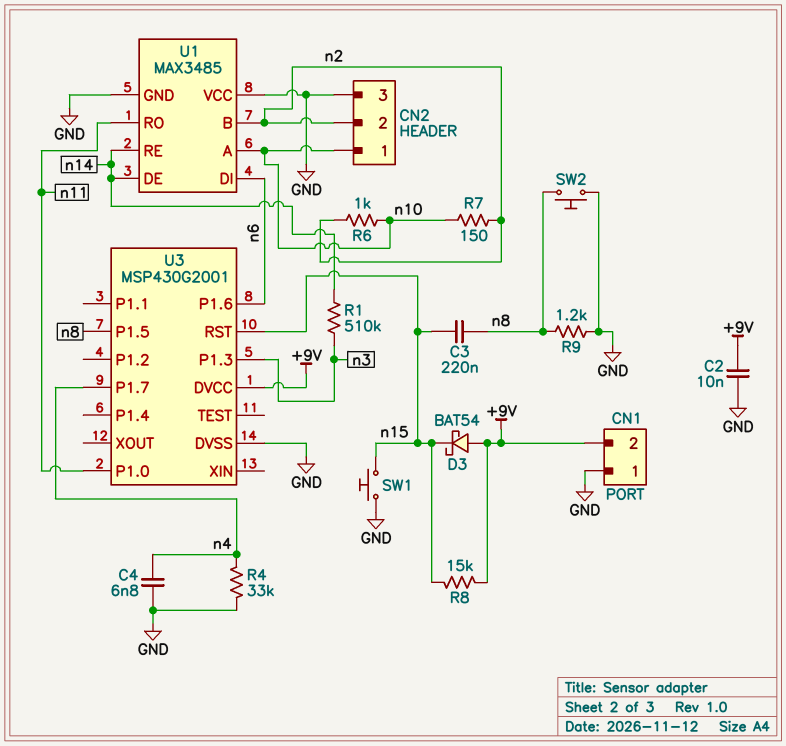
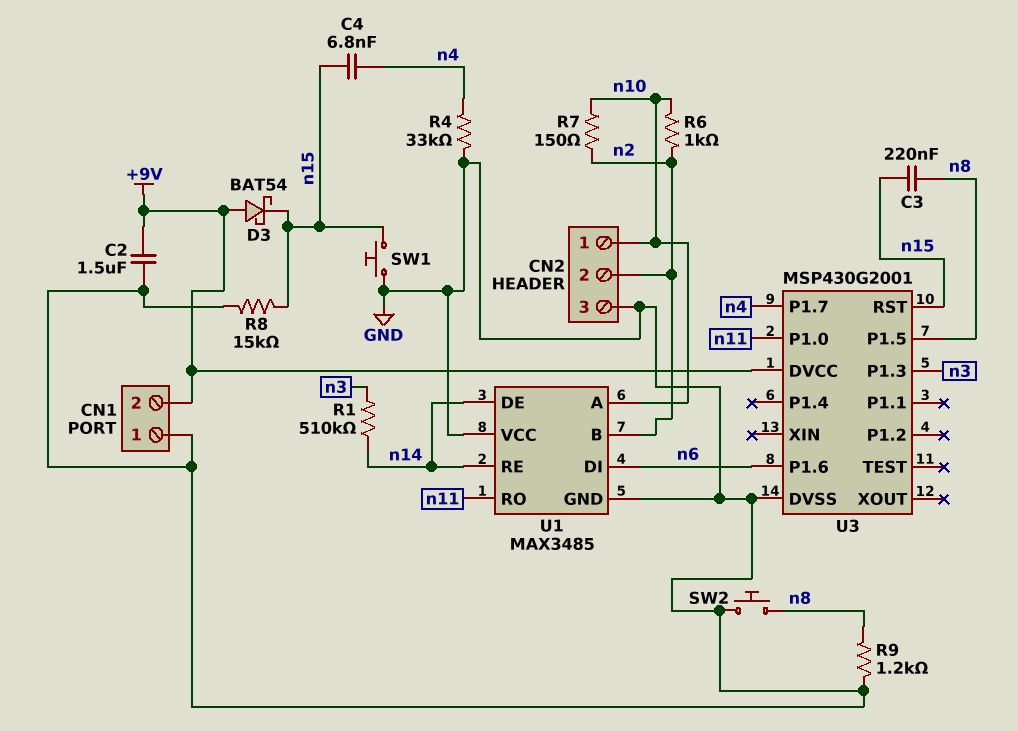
C2: 10nF (+9V, GND) -> 1.5uF (+9V, GND)
C4: 6.8nF (GND, n4) -> 6.8nF (n4, n15)
R8: 15k (+9V, n15) -> 15k (GND, n15)

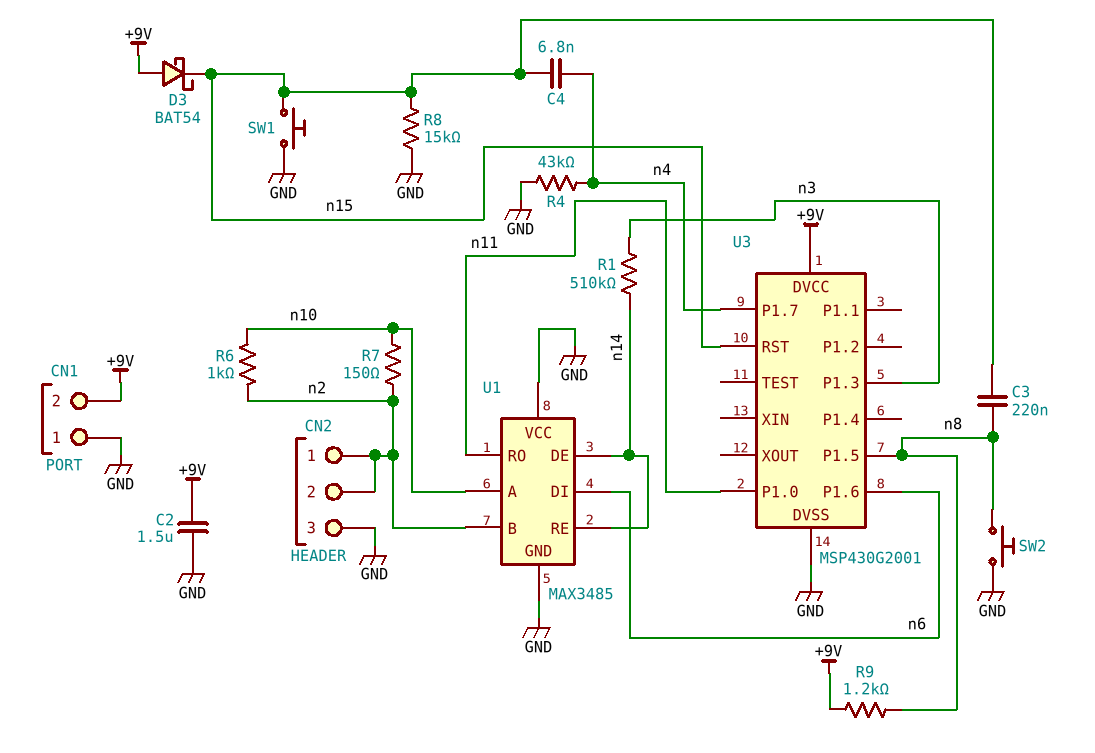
CN2 pin 1: n10 -> n2
R4: 33k (GND, n4) -> 43k (GND, n4)
R9: 1.2k (GND, n8) -> 1.2k (+9V, n8)

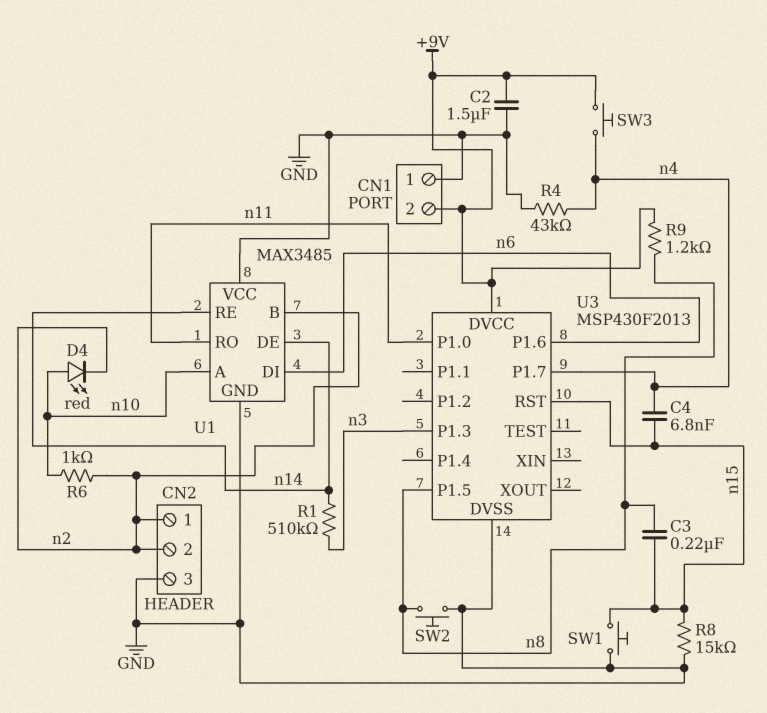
D3: schottky BAT54 (A +9V, K n15) -> none
D4: none -> LED red (A n10, K n2)
R7: 150 (n2, n10) -> none
SW3: none -> button (+9V, n4)
U3: MSP430G2001 -> MSP430F2013

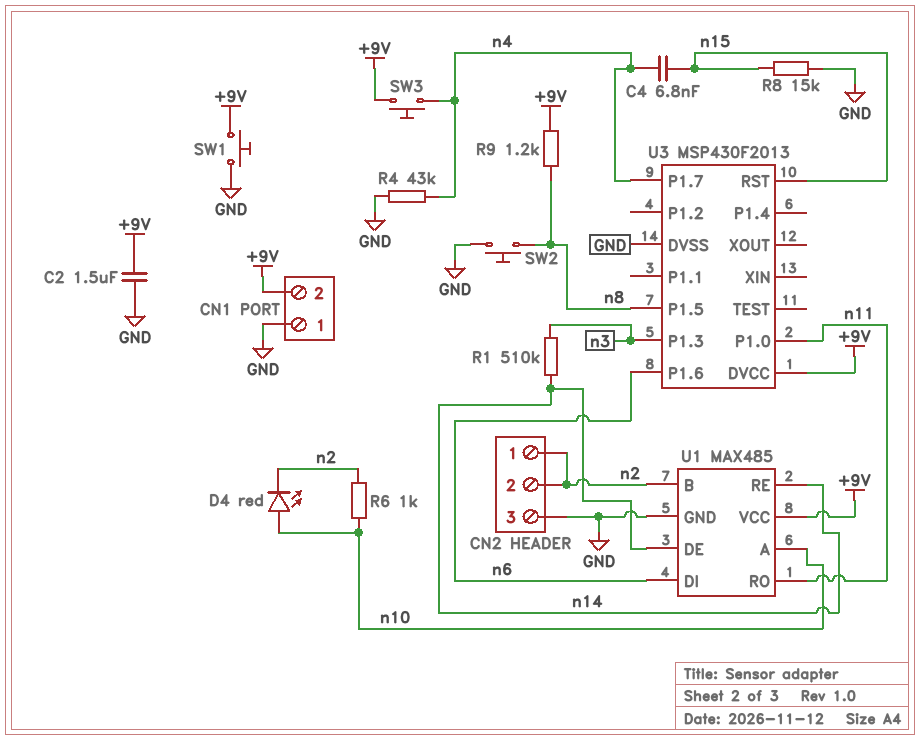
C3: 220nF (n8, n15) -> none
SW1: button (GND, n15) -> button (+9V, GND)
U1: MAX3485 -> MAX485
U1 pin VCC: GND -> +9V

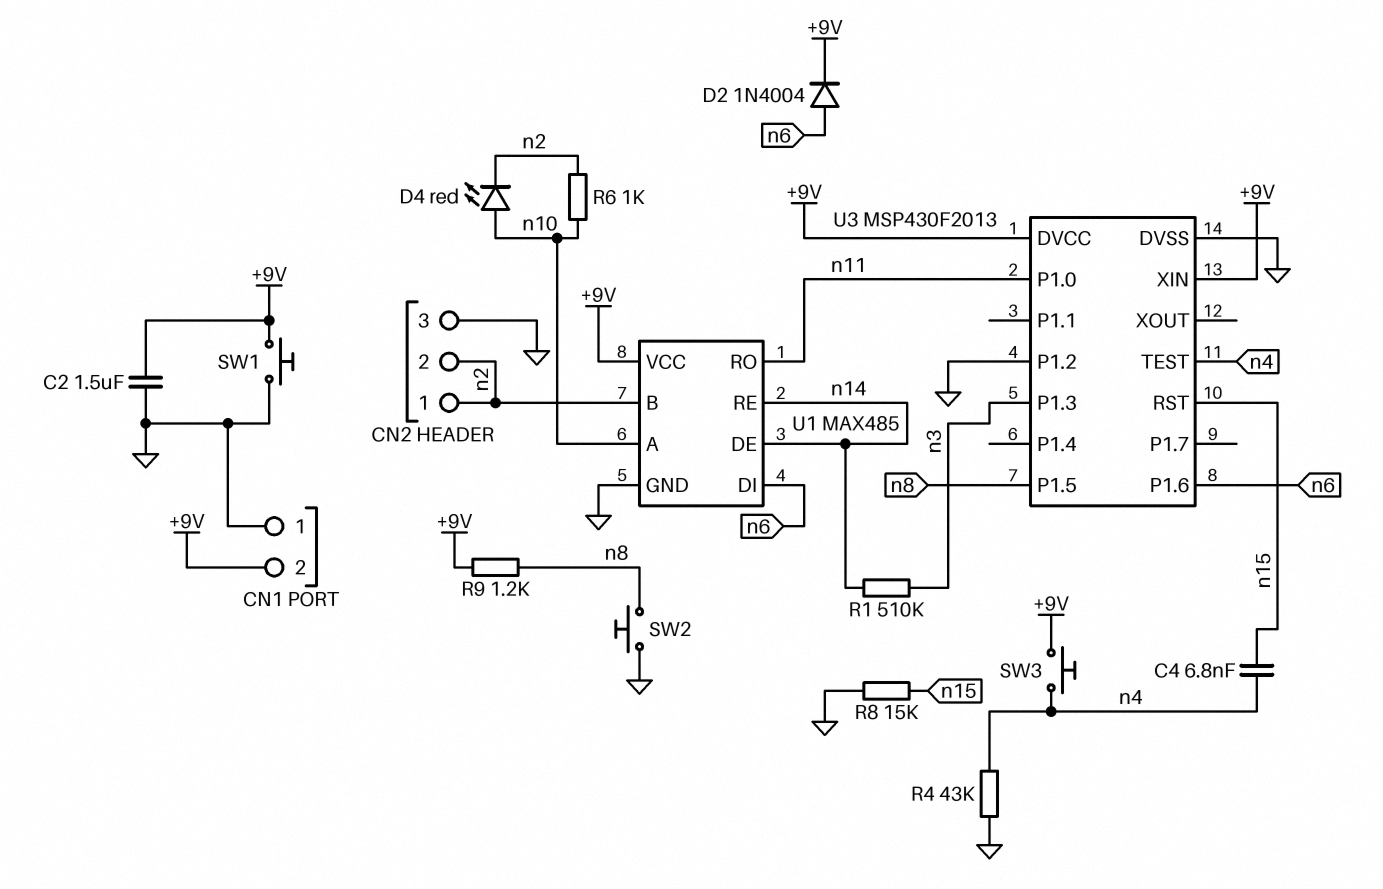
D2: none -> diode 1N4004 (A n6, K +9V)
U3 pin P1.2: none -> GND
U3 pin P1.7: n4 -> none
U3 pin TEST: none -> n4
U3 pin XIN: none -> +9V

